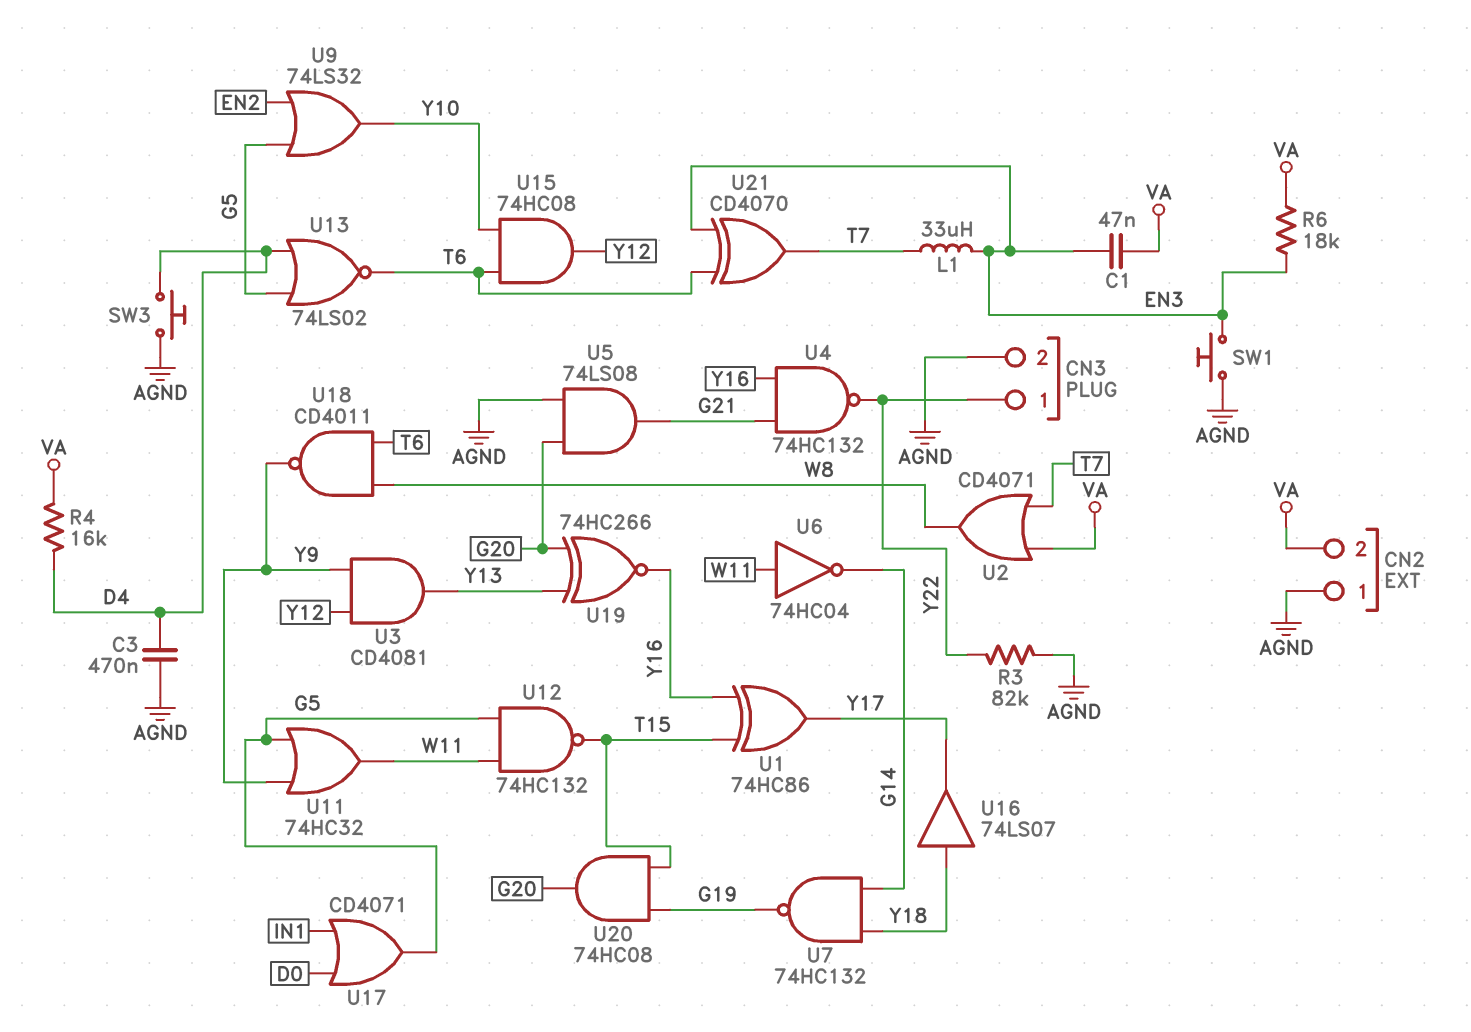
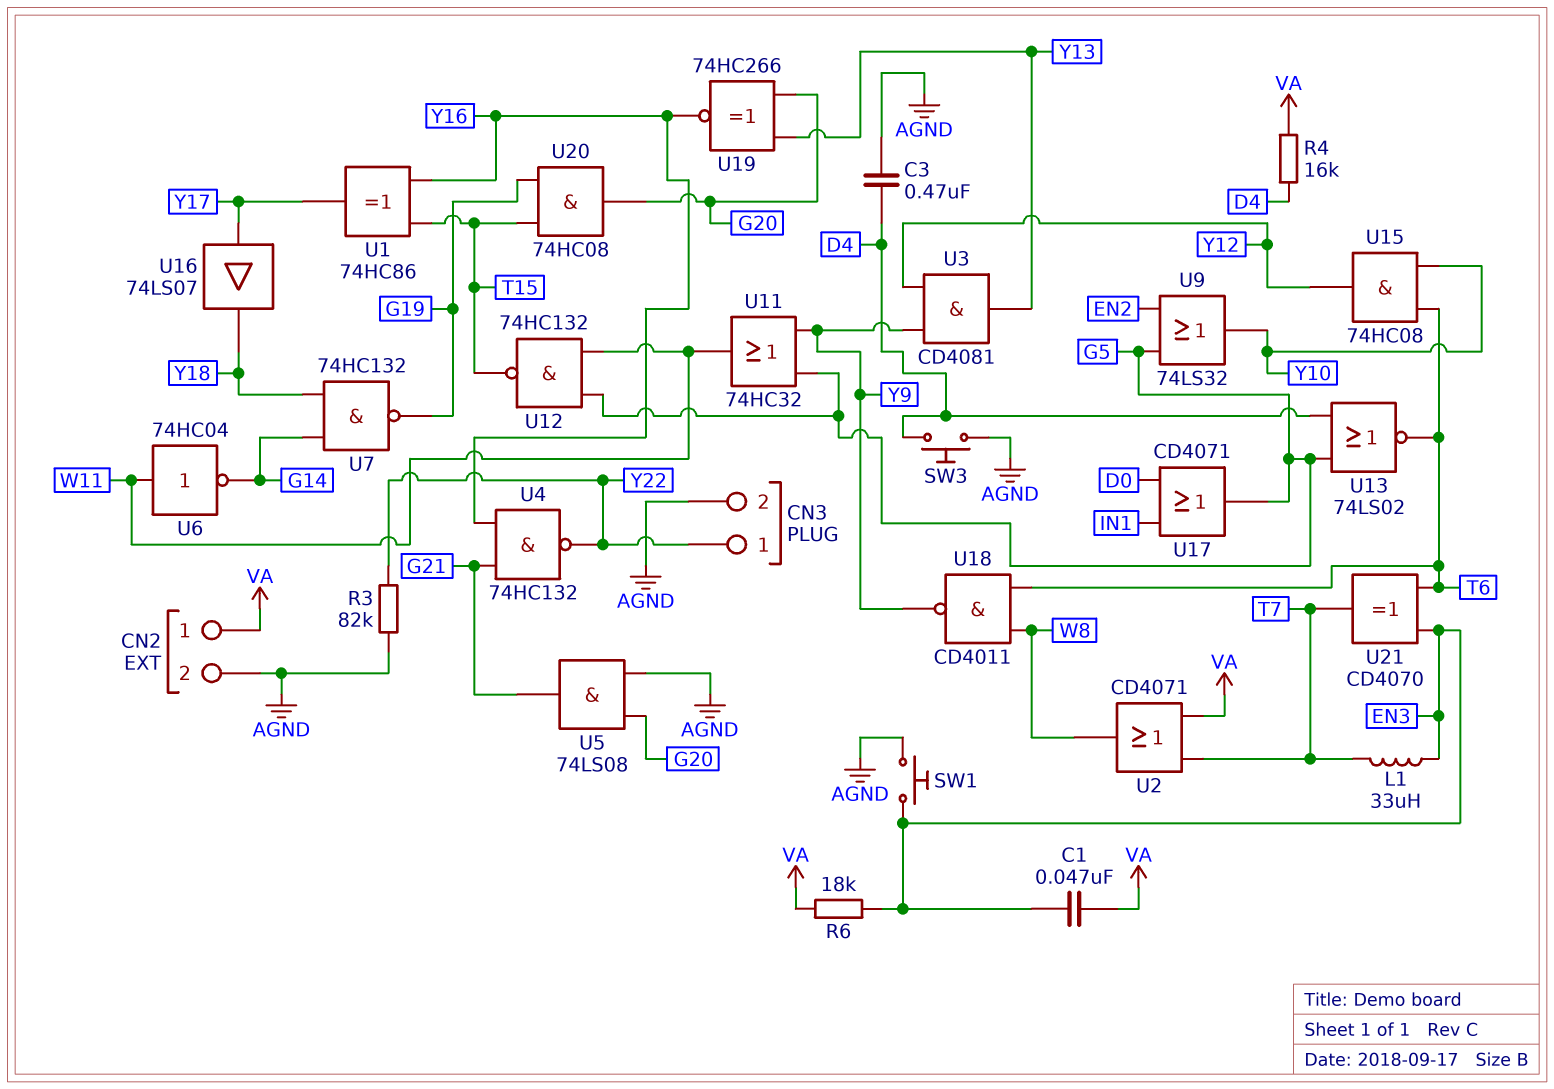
CN2 pin 1: AGND -> VA
CN2 pin 2: VA -> AGND
U16: buffer 74LS07 (in Y18, out Y17) -> buffer 74LS07 (in Y17, out Y18)

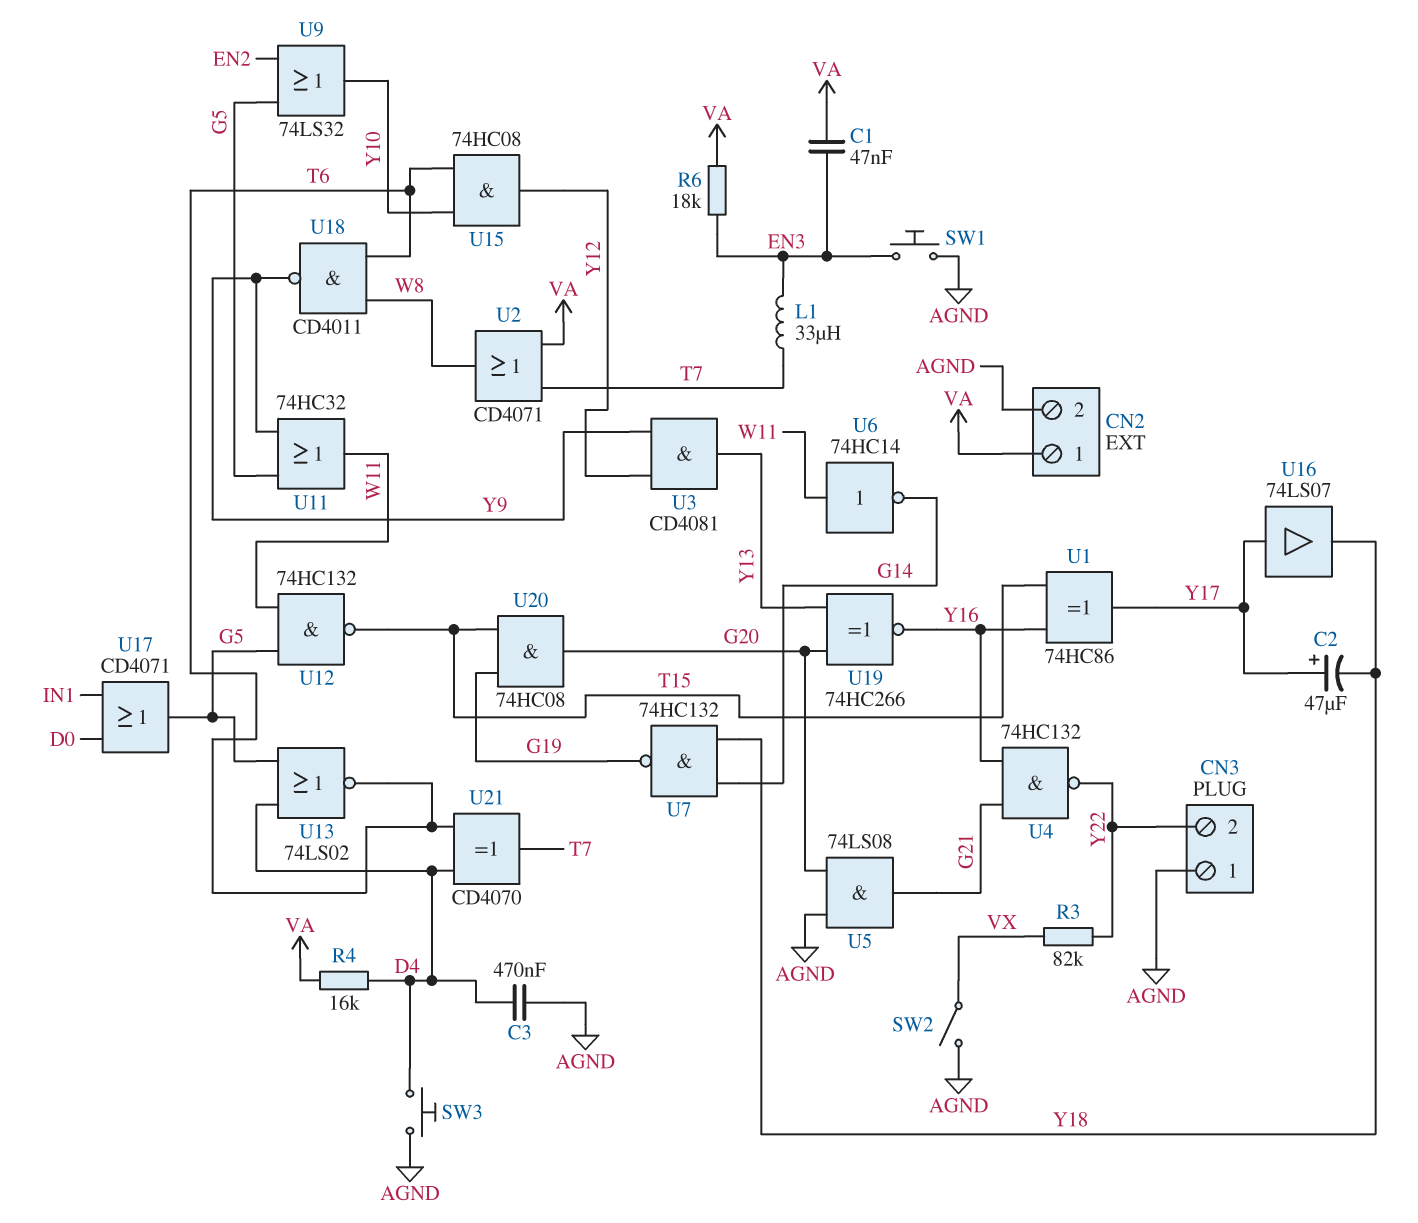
C2: none -> 47uF (plus Y17, minus Y18)
CN3 pin 1: Y22 -> AGND
CN3 pin 2: AGND -> Y22
R3: 82k (AGND, Y22) -> 82k (VX, Y22)
SW2: none -> switch (AGND, VX)
U6: NOT 74HC04 (in W11, out G14) -> NOT 74HC14 (in W11, out G14)
U21: XOR CD4070 (in EN3, in T6, out T7) -> XOR CD4070 (in D4, in T6, out T7)

